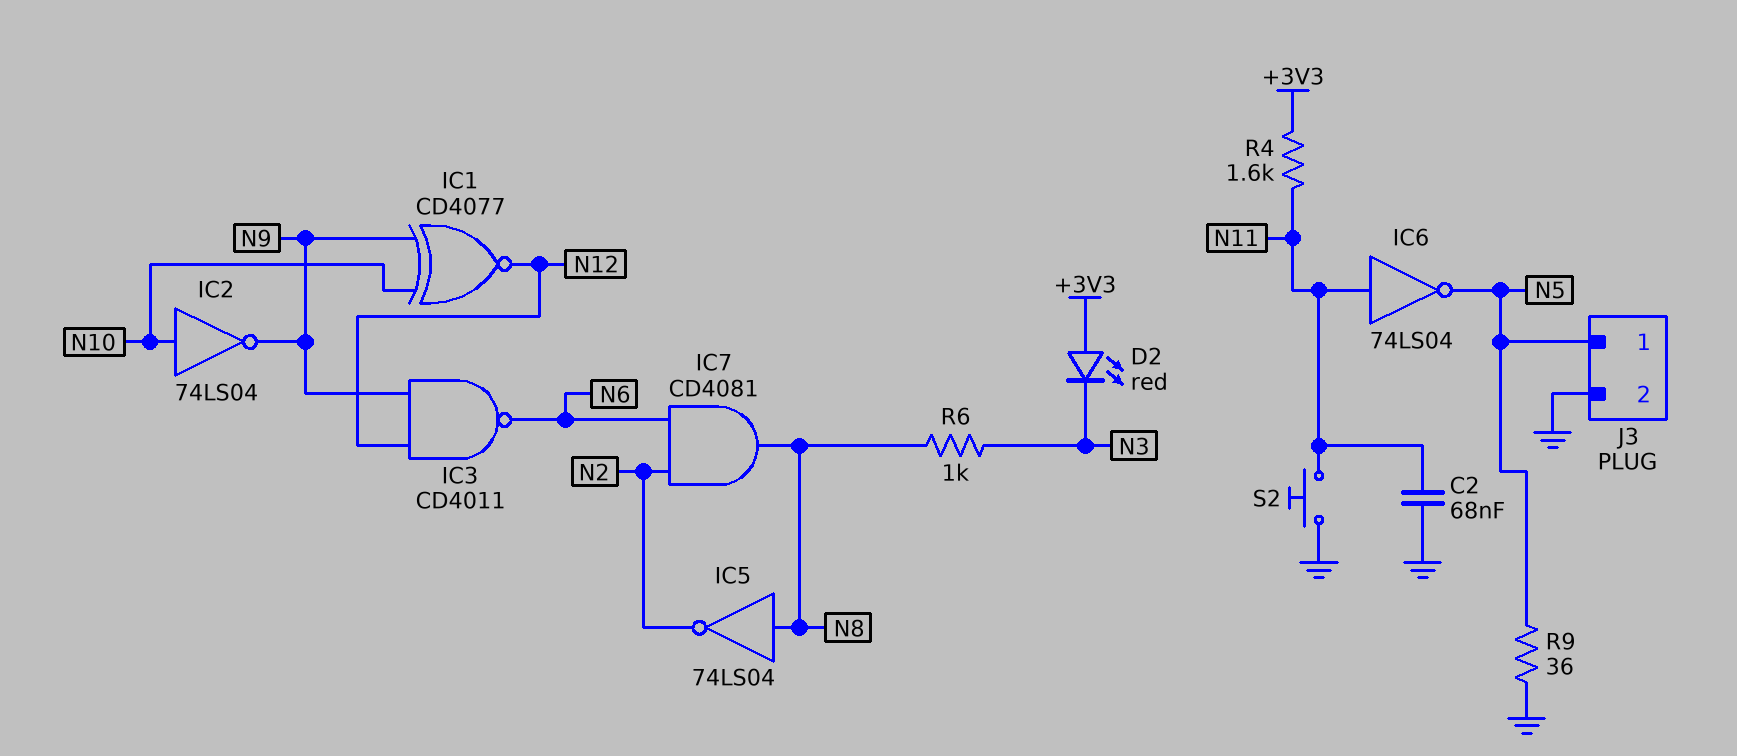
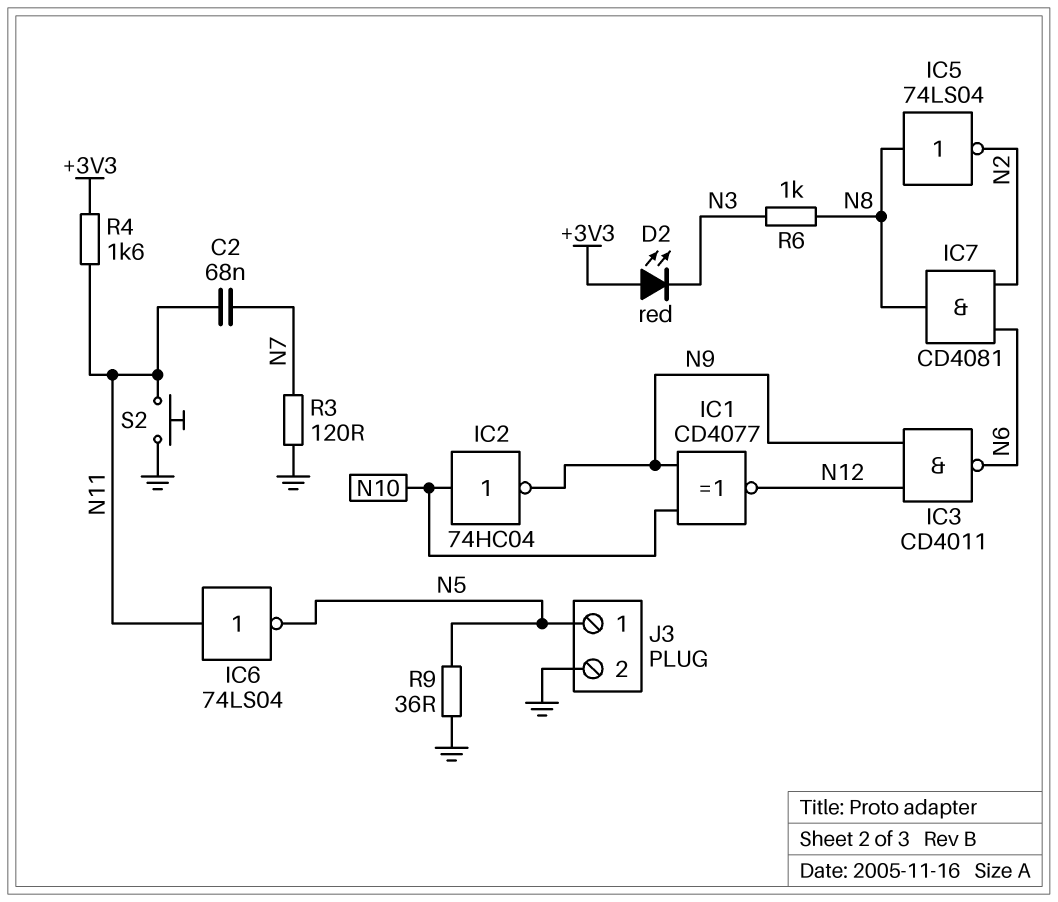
C2: 68nF (GND, N11) -> 68nF (N7, N11)
IC2: NOT 74LS04 (in N10, out N9) -> NOT 74HC04 (in N10, out N9)
R3: none -> 120 (GND, N7)

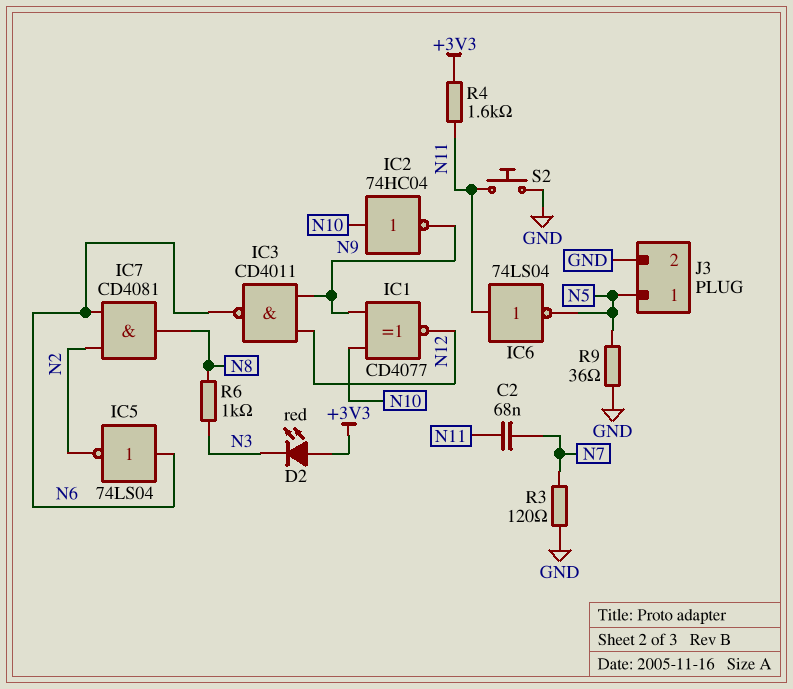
IC5: NOT 74LS04 (in N8, out N2) -> NOT 74LS04 (in N6, out N2)

